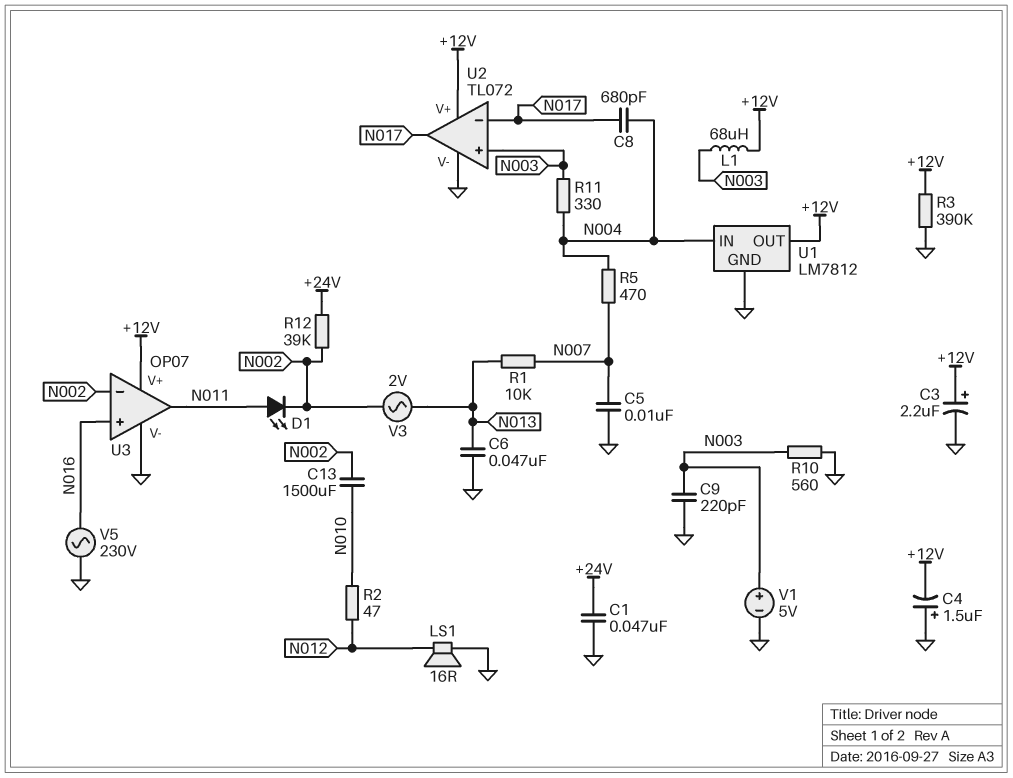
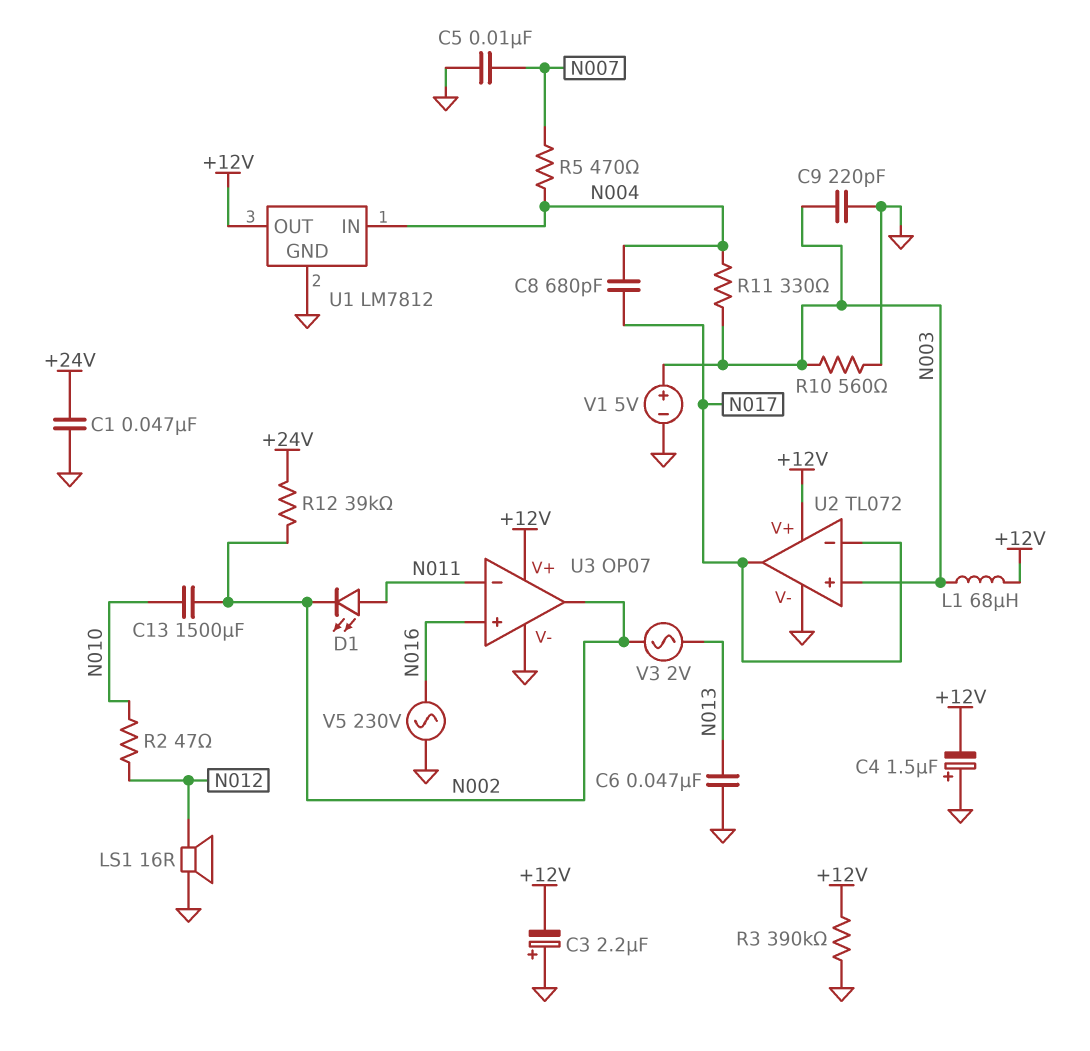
C3: 2.2uF (plus +12V, minus GND) -> 2.2uF (plus GND, minus +12V)
R1: 10k (N007, N013) -> none
U3 pin in-: N002 -> N011
U3 pin out: N011 -> N002

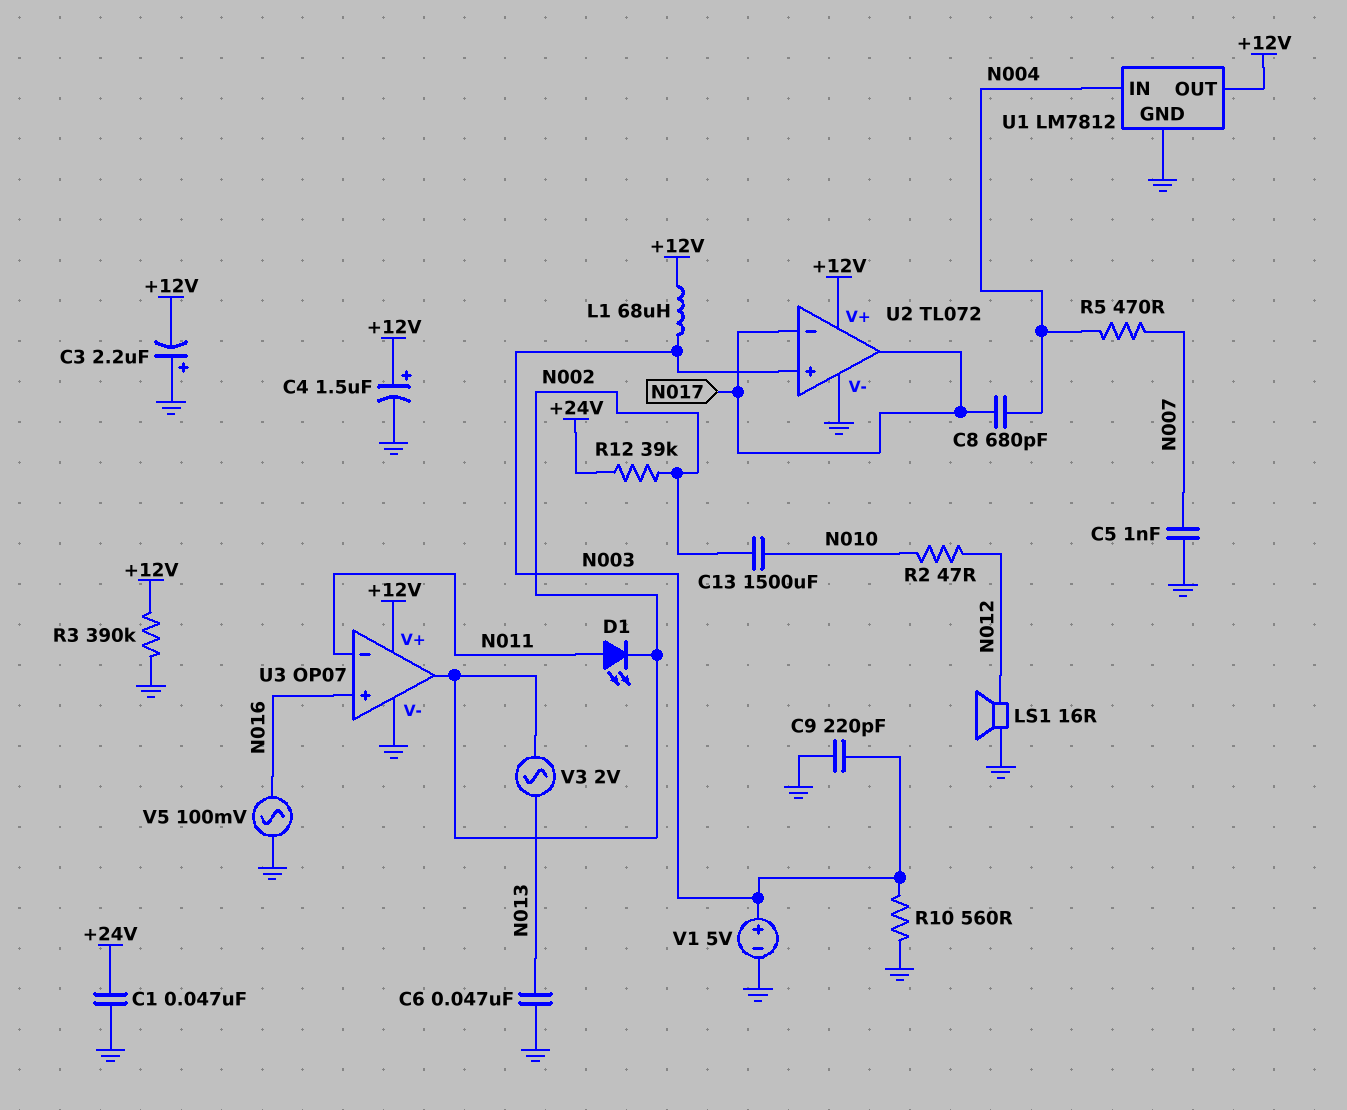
C4: 1.5uF (plus GND, minus +12V) -> 1.5uF (plus +12V, minus GND)
C5: 10nF (GND, N007) -> 1nF (GND, N007)
R11: 330 (N003, N004) -> none
V5: AC 230V (GND, N016) -> AC 100mV (GND, N016)

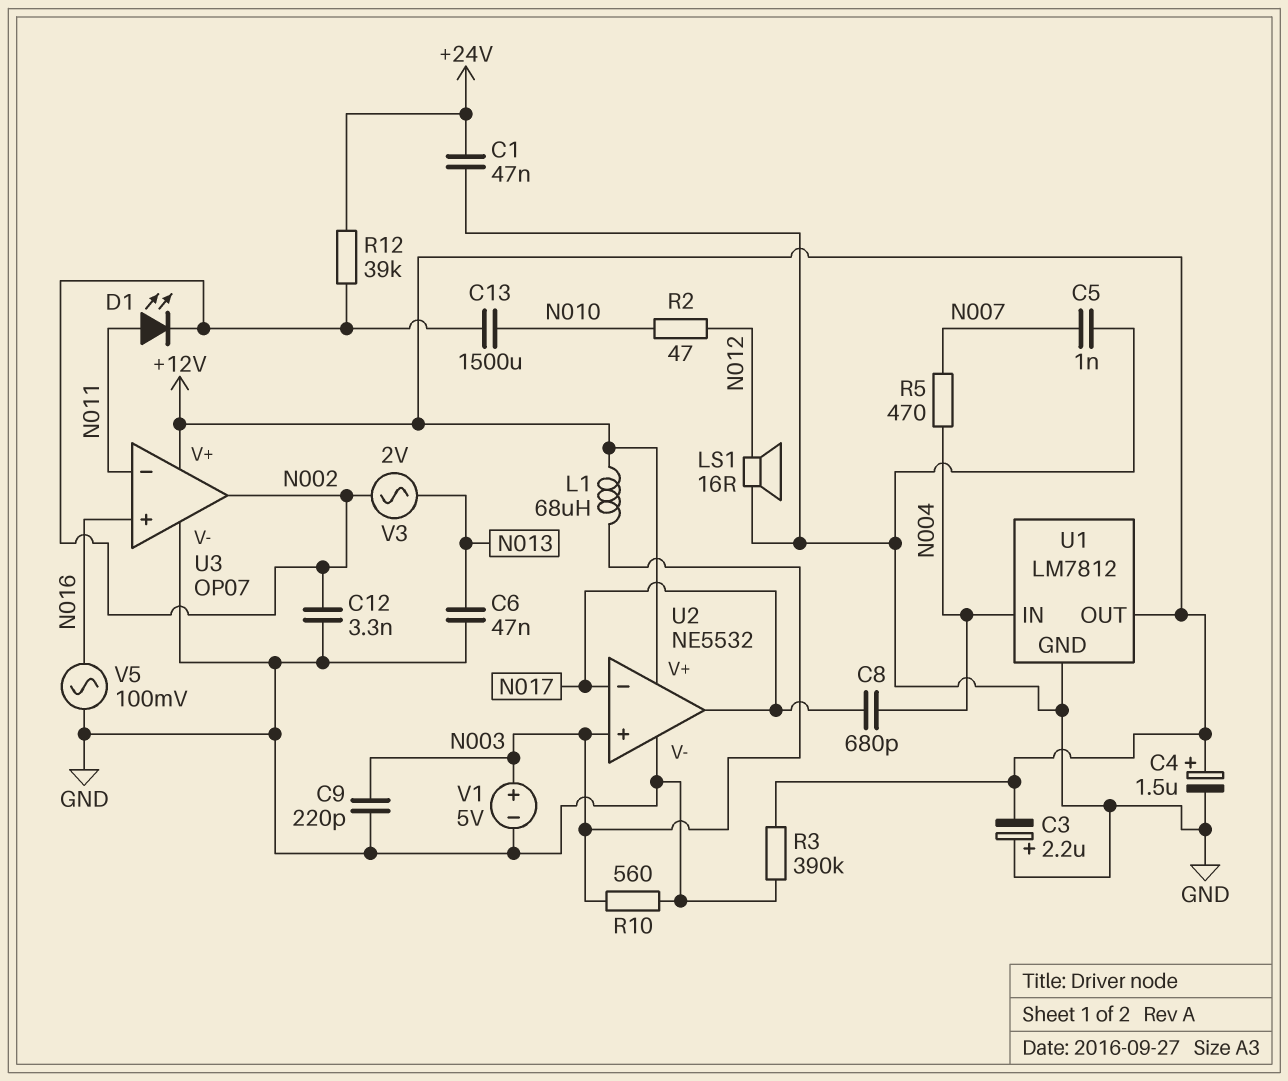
C12: none -> 3.3nF (GND, N002)
U2: TL072 -> NE5532

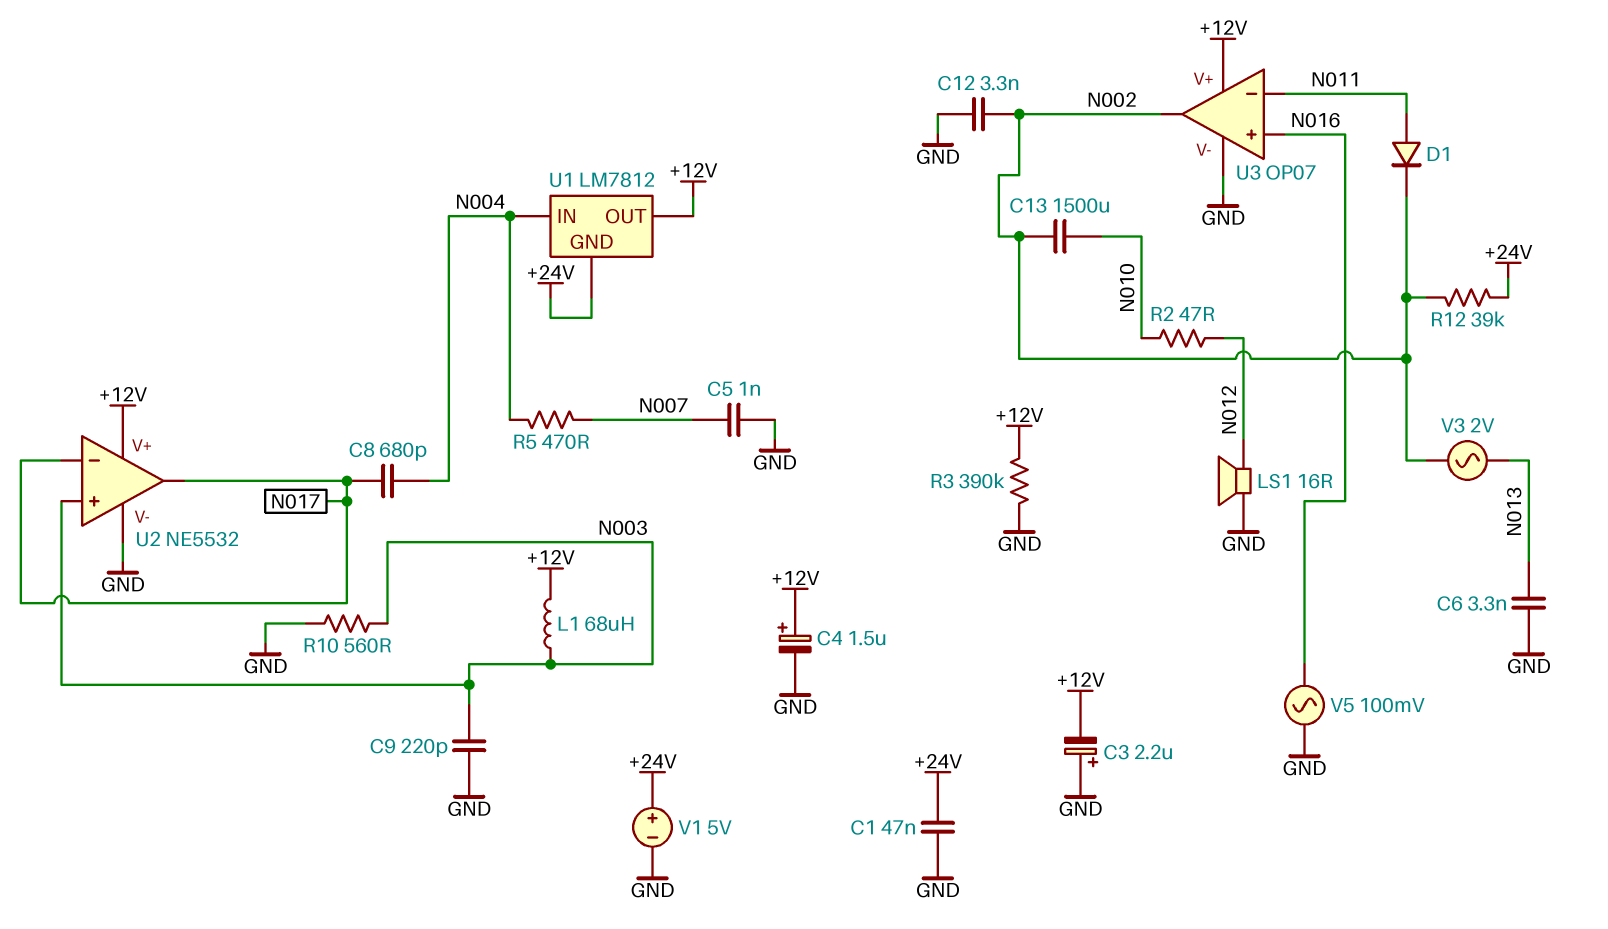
C6: 47nF (GND, N013) -> 3.3nF (GND, N013)
D1: LED (A N011, K N002) -> diode (A N011, K N002)
U1 pin GND: GND -> +24V
V1: 5V (plus N003, minus GND) -> 5V (plus +24V, minus GND)

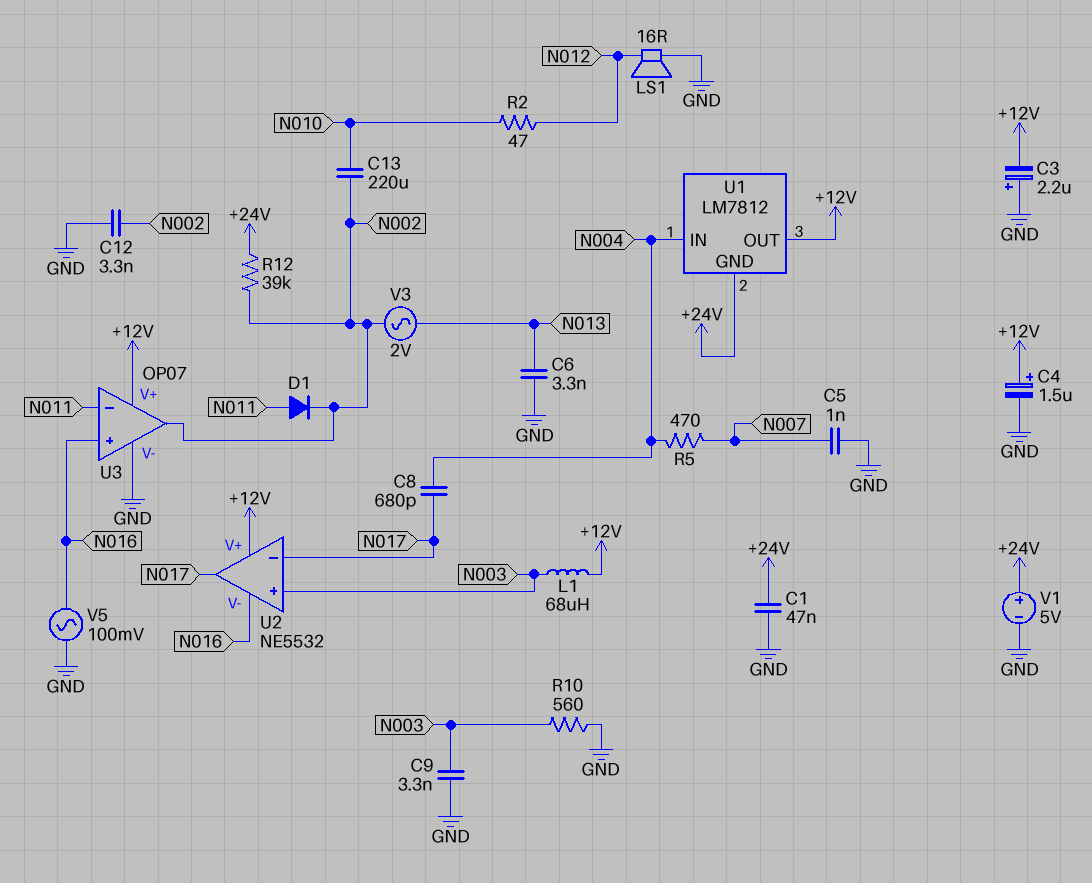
C9: 220pF (GND, N003) -> 3.3nF (GND, N003)
C13: 1500uF (N002, N010) -> 220uF (N002, N010)
R3: 390k (+12V, GND) -> none
U2 pin V-: GND -> N016

